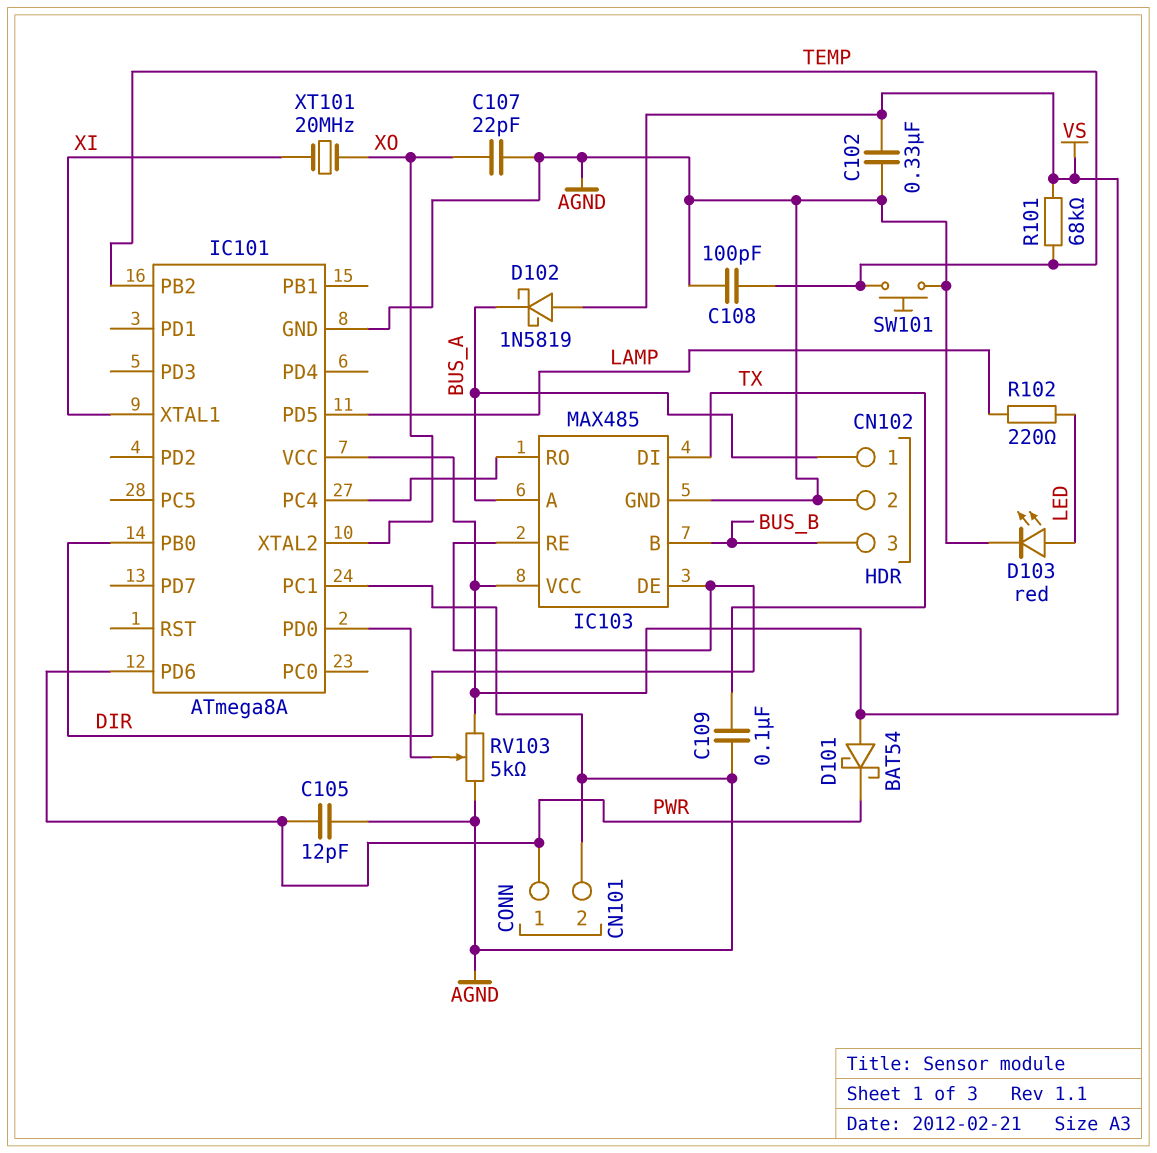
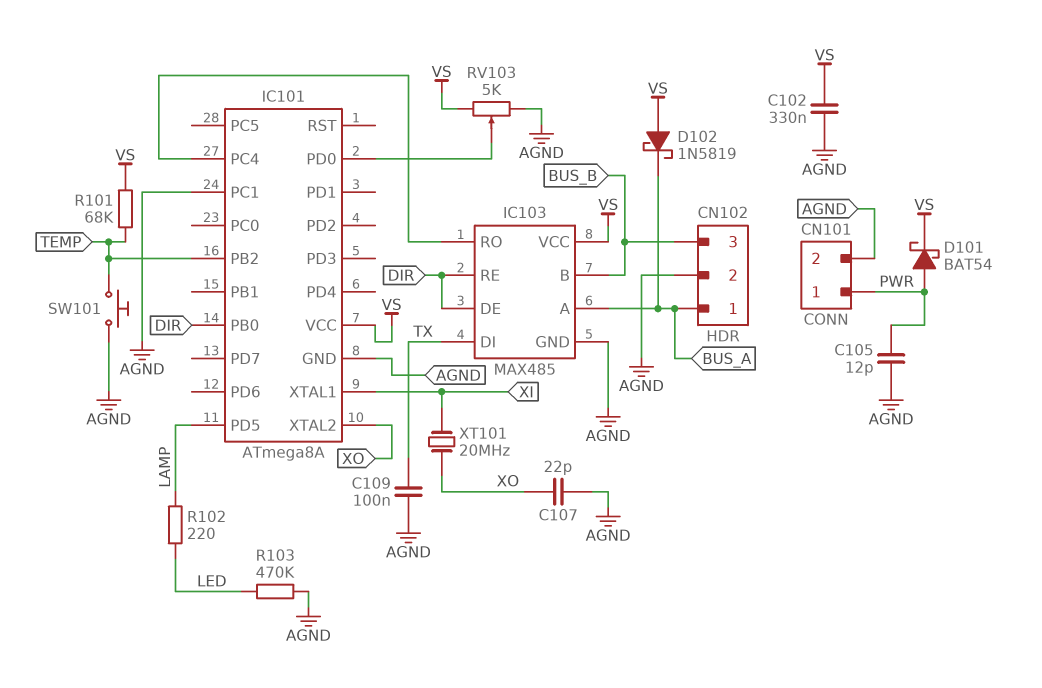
C108: 100pF (AGND, TEMP) -> none
D101: schottky BAT54 (A VS, K PWR) -> schottky BAT54 (A PWR, K VS)
D103: LED red (A LED, K AGND) -> none
IC101 pin PD6: PWR -> none
R103: none -> 470k (AGND, LED)

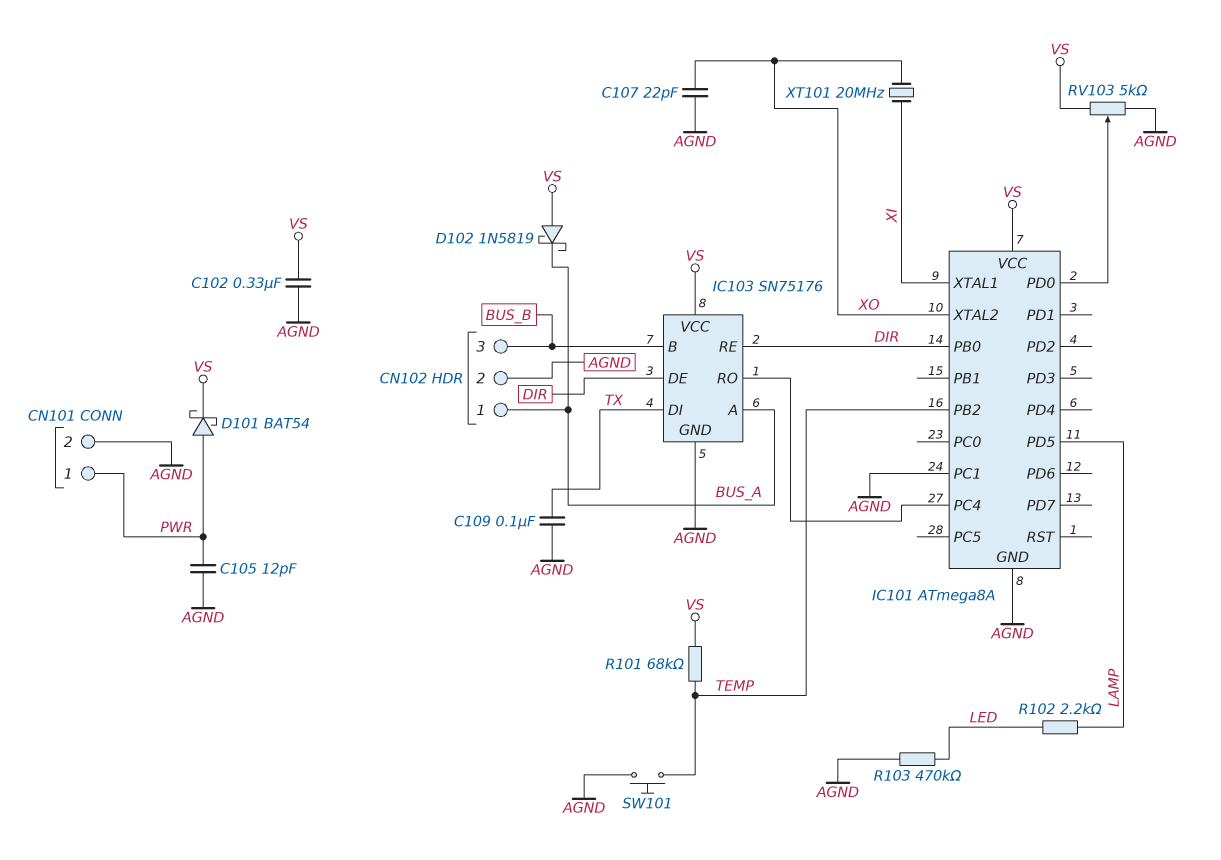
IC103: MAX485 -> SN75176
R102: 220 (LAMP, LED) -> 2.2k (LAMP, LED)

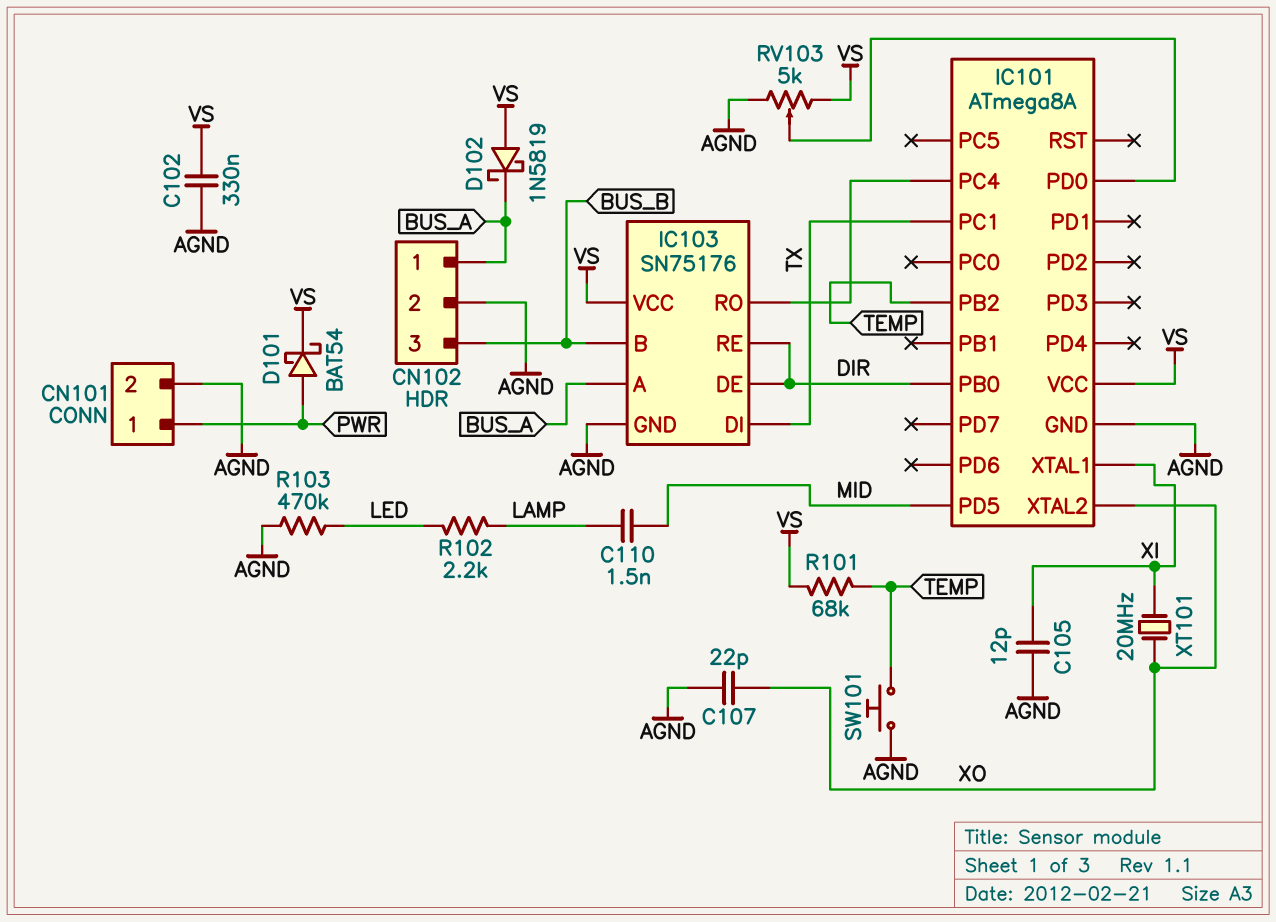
C105: 12pF (AGND, PWR) -> 12pF (AGND, XI)
C109: 100nF (AGND, TX) -> none
C110: none -> 1.5nF (LAMP, MID)
IC101 pin PC1: AGND -> TX
IC101 pin PD5: LAMP -> MID

